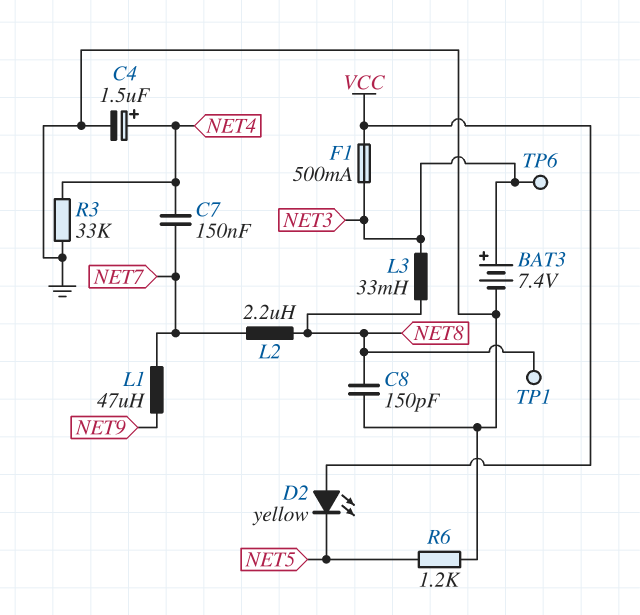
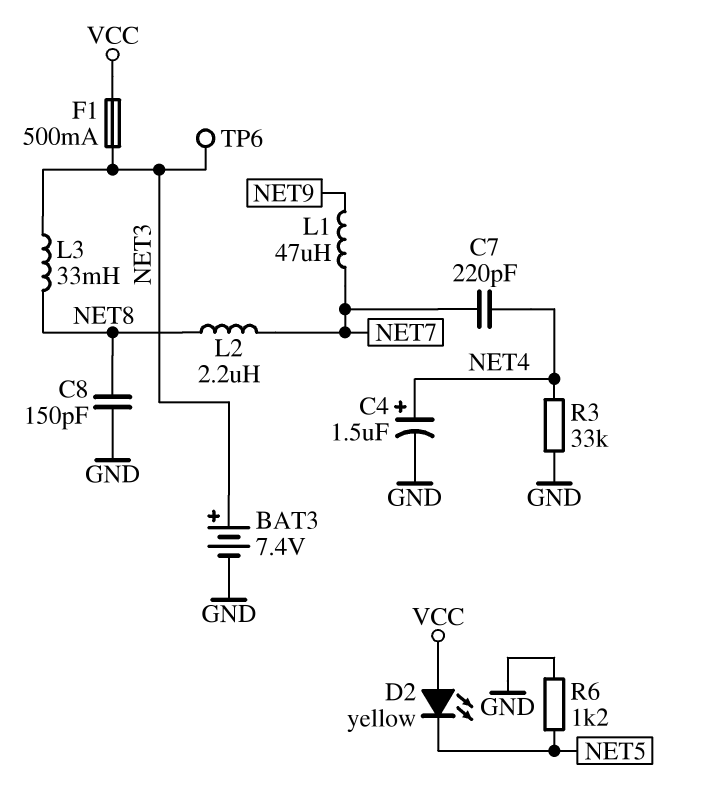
C7: 150nF (NET4, NET7) -> 220pF (NET4, NET7)
TP1: test point (NET8) -> none

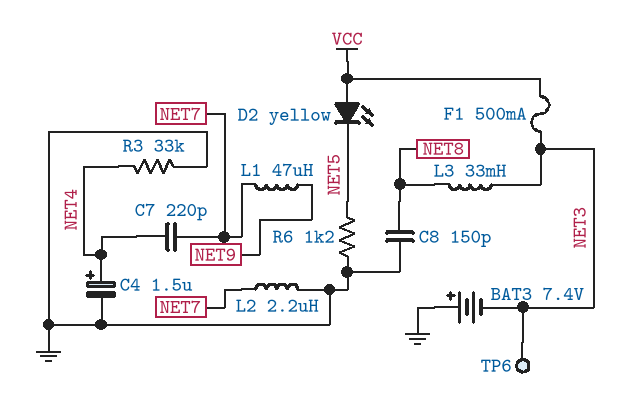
BAT3: 7.4V (plus NET3, minus GND) -> 7.4V (plus GND, minus NET3)
L2: 2.2uH (NET7, NET8) -> 2.2uH (GND, NET7)

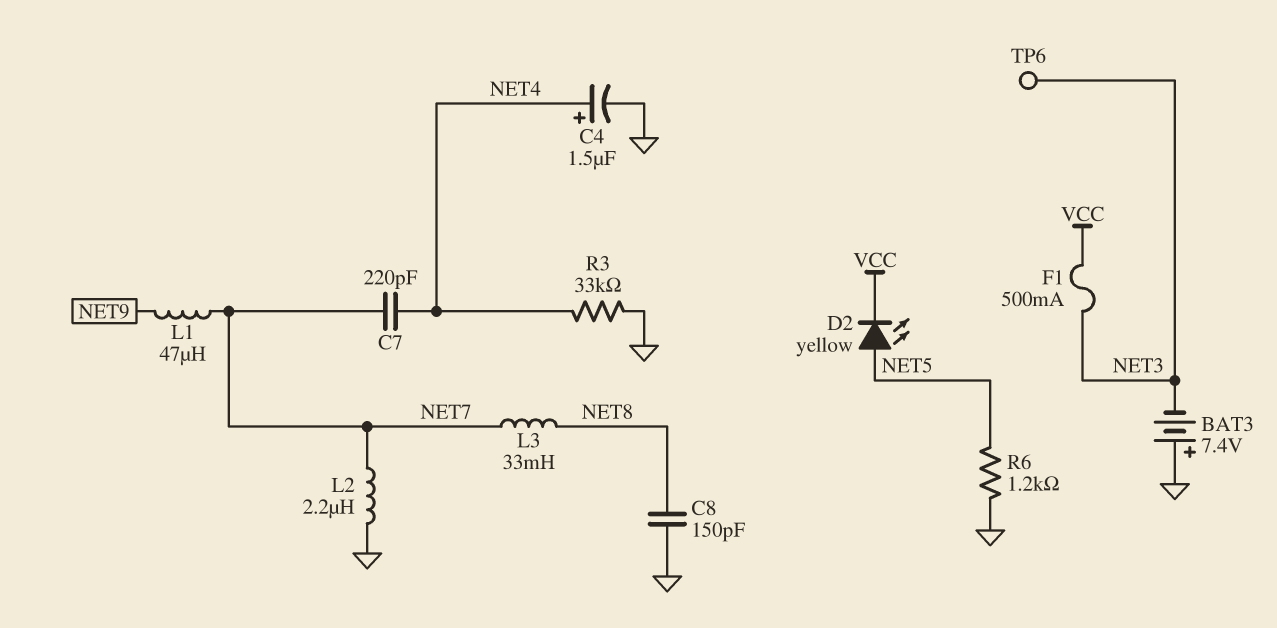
D2: LED yellow (A VCC, K NET5) -> LED yellow (A NET5, K VCC)
L3: 33mH (NET3, NET8) -> 33mH (NET7, NET8)

